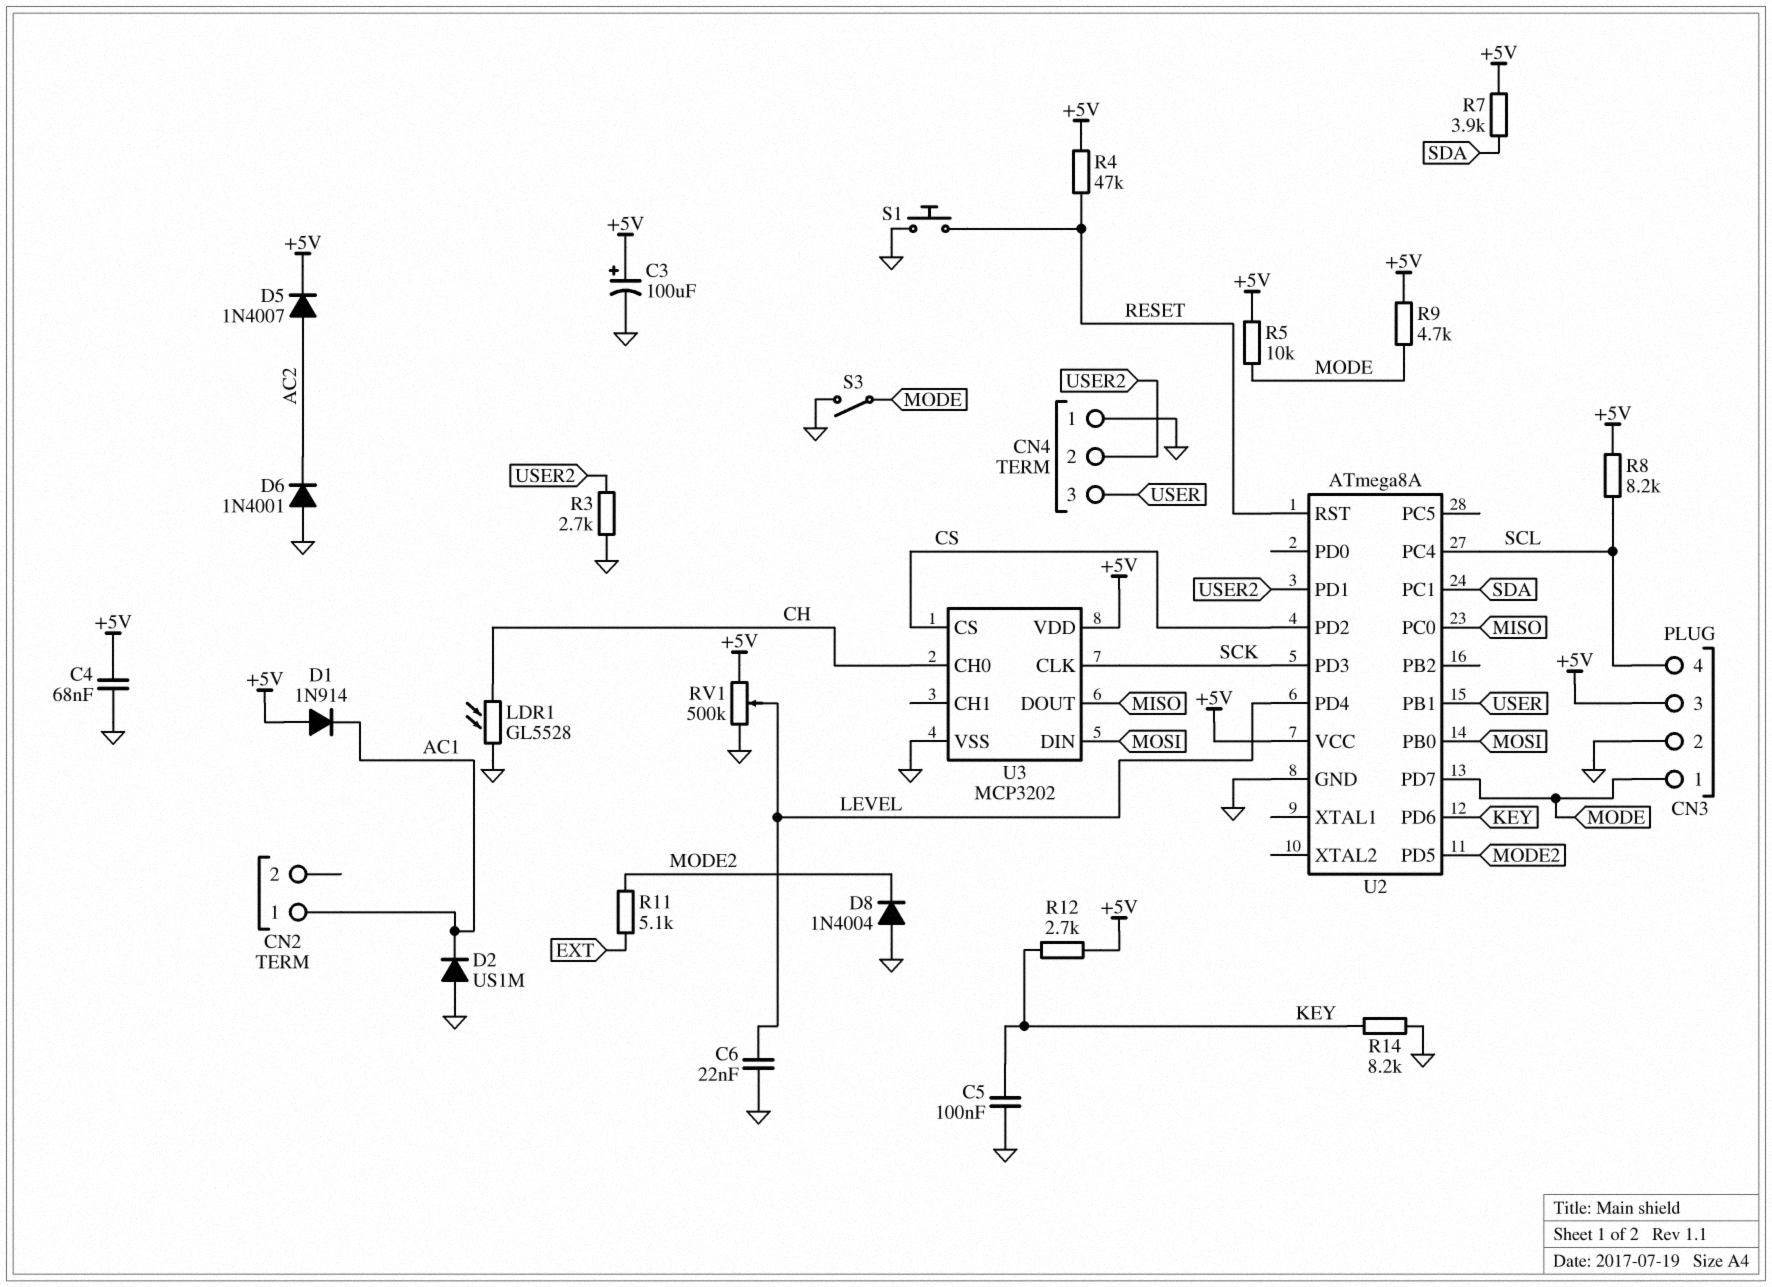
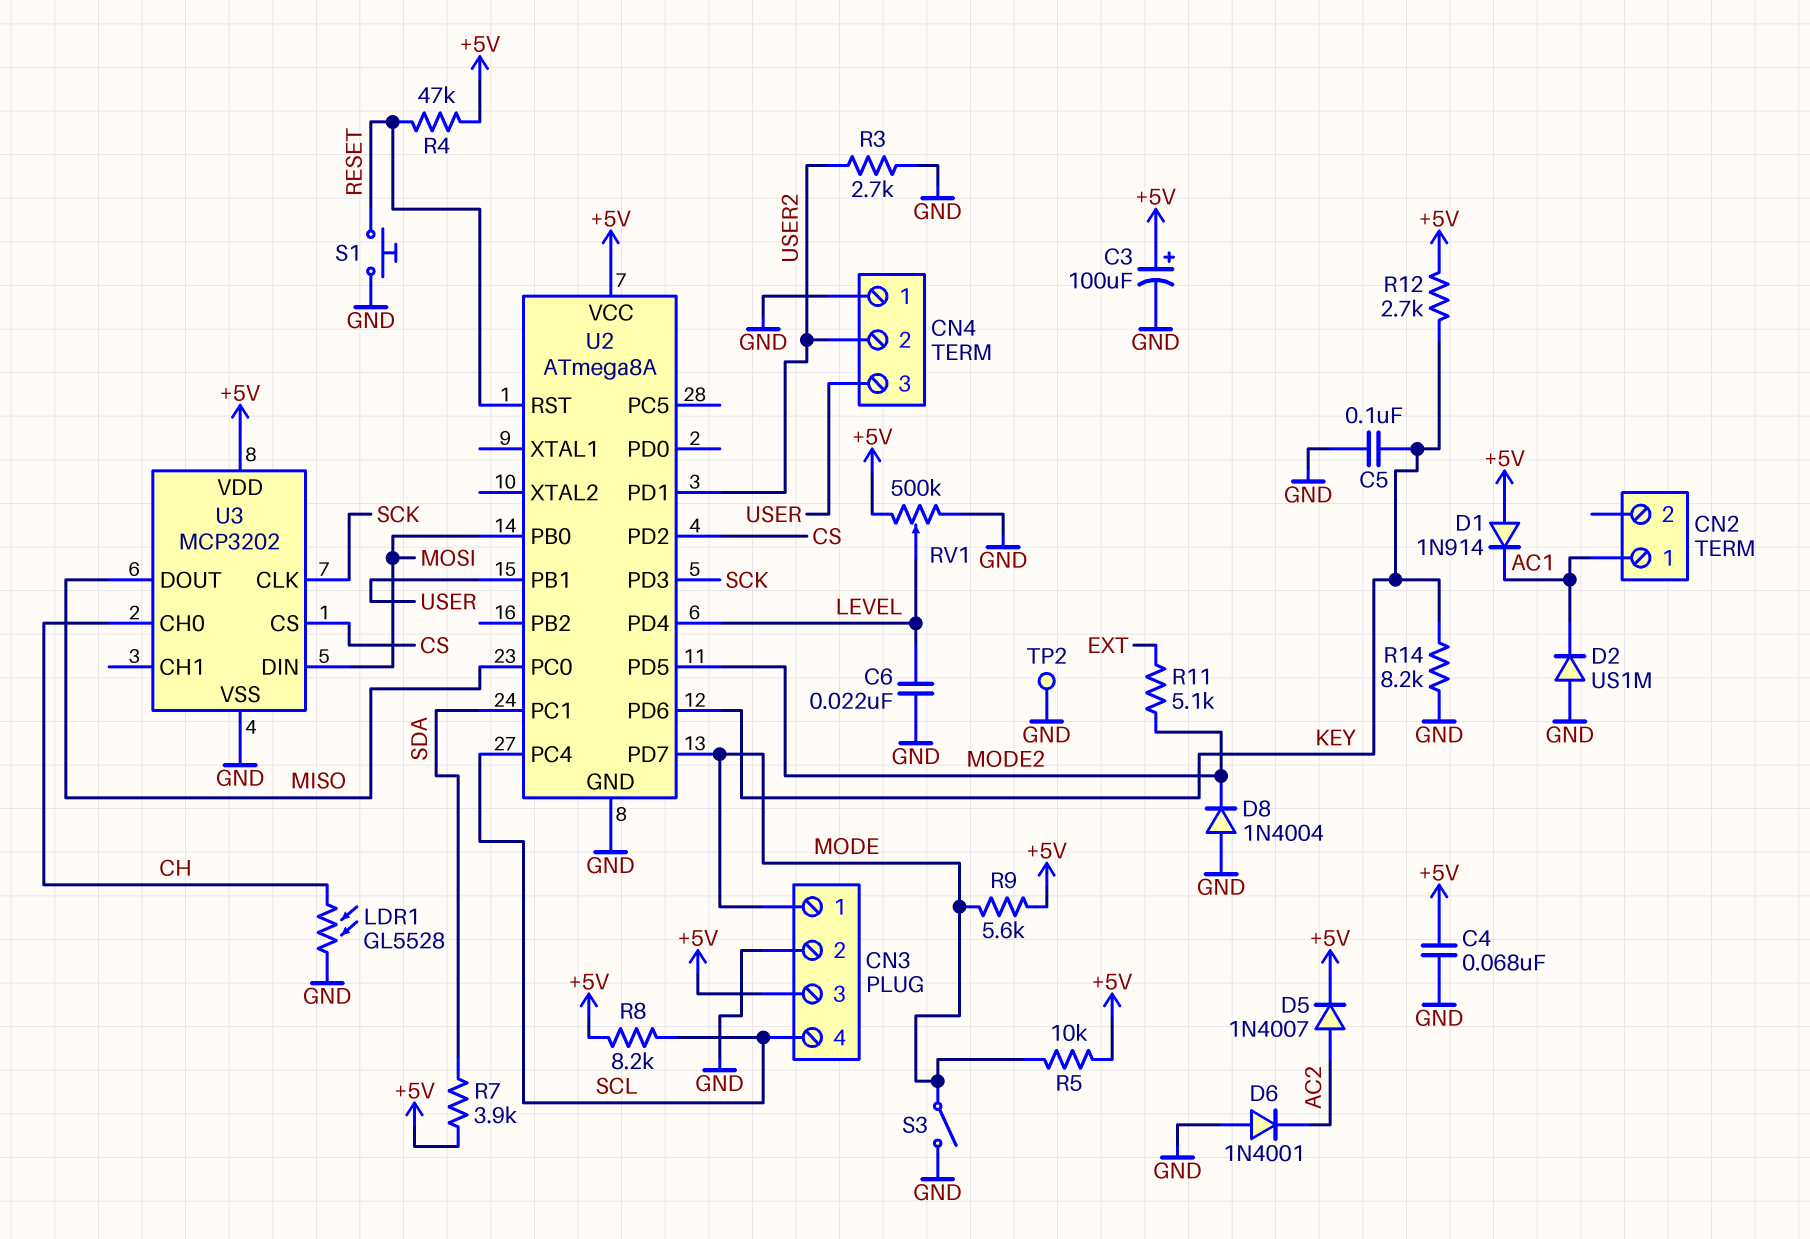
R9: 4.7k (+5V, MODE) -> 5.6k (+5V, MODE)
TP2: none -> test point (GND)

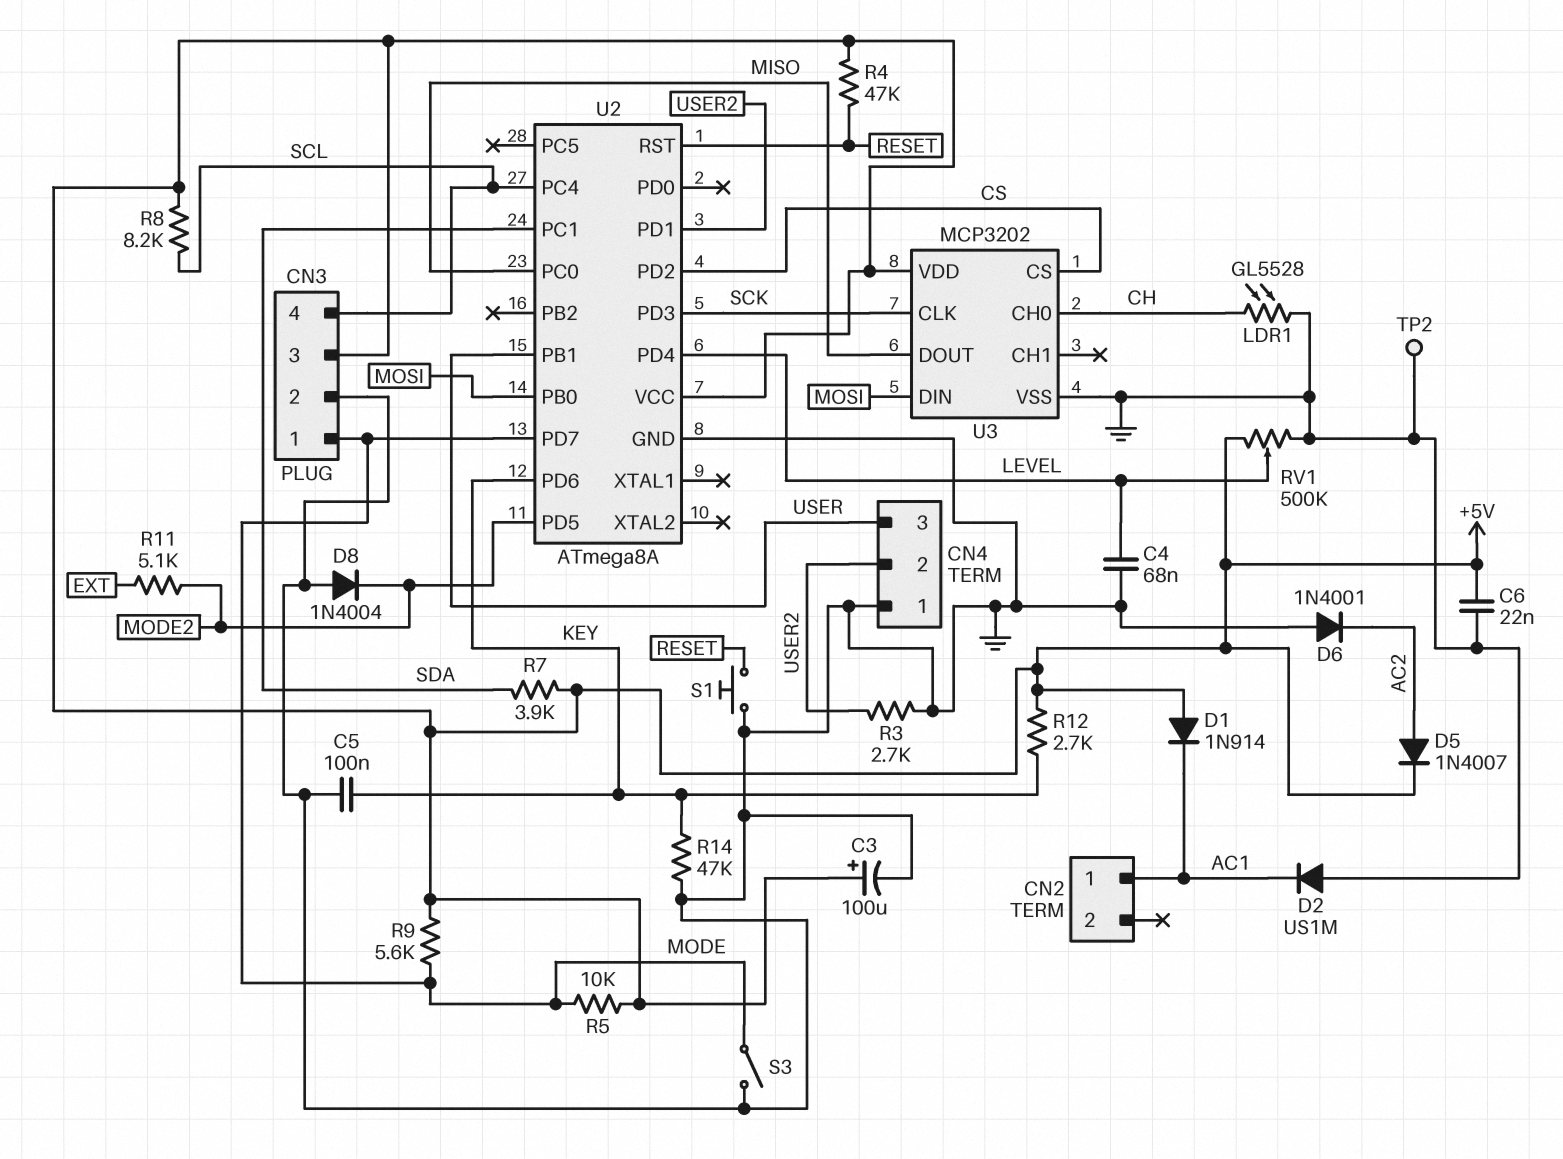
C4: 68nF (+5V, GND) -> 68nF (GND, LEVEL)
C6: 22nF (GND, LEVEL) -> 22nF (+5V, GND)
R14: 8.2k (GND, KEY) -> 47k (GND, KEY)

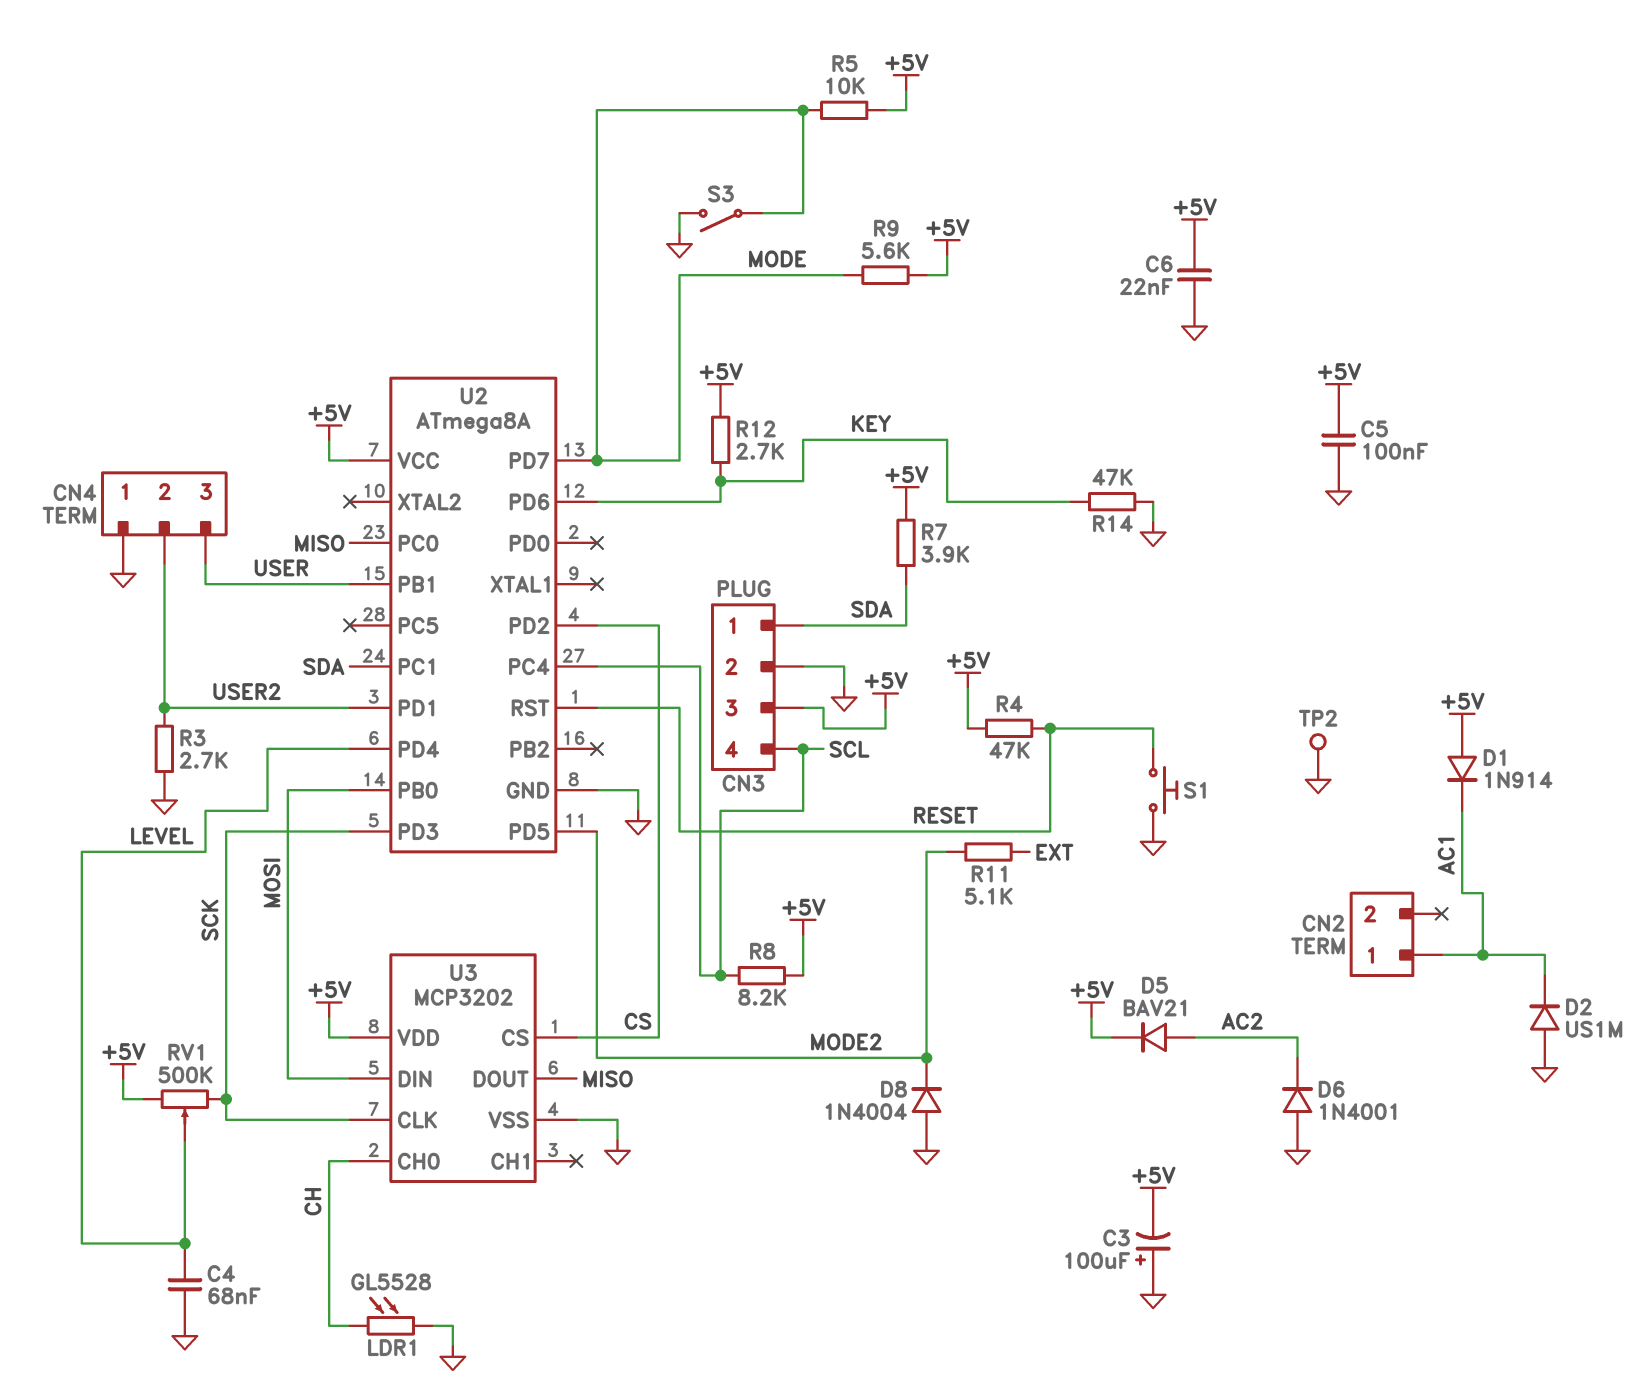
C3: 100uF (plus +5V, minus GND) -> 100uF (plus GND, minus +5V)
C5: 100nF (GND, KEY) -> 100nF (+5V, GND)
CN3 pin 1: MODE -> SDA
D5: diode 1N4007 (A AC2, K +5V) -> diode BAV21 (A AC2, K +5V)
RV1: 500k (+5V, GND, wiper LEVEL) -> 500k (+5V, SCK, wiper LEVEL)

